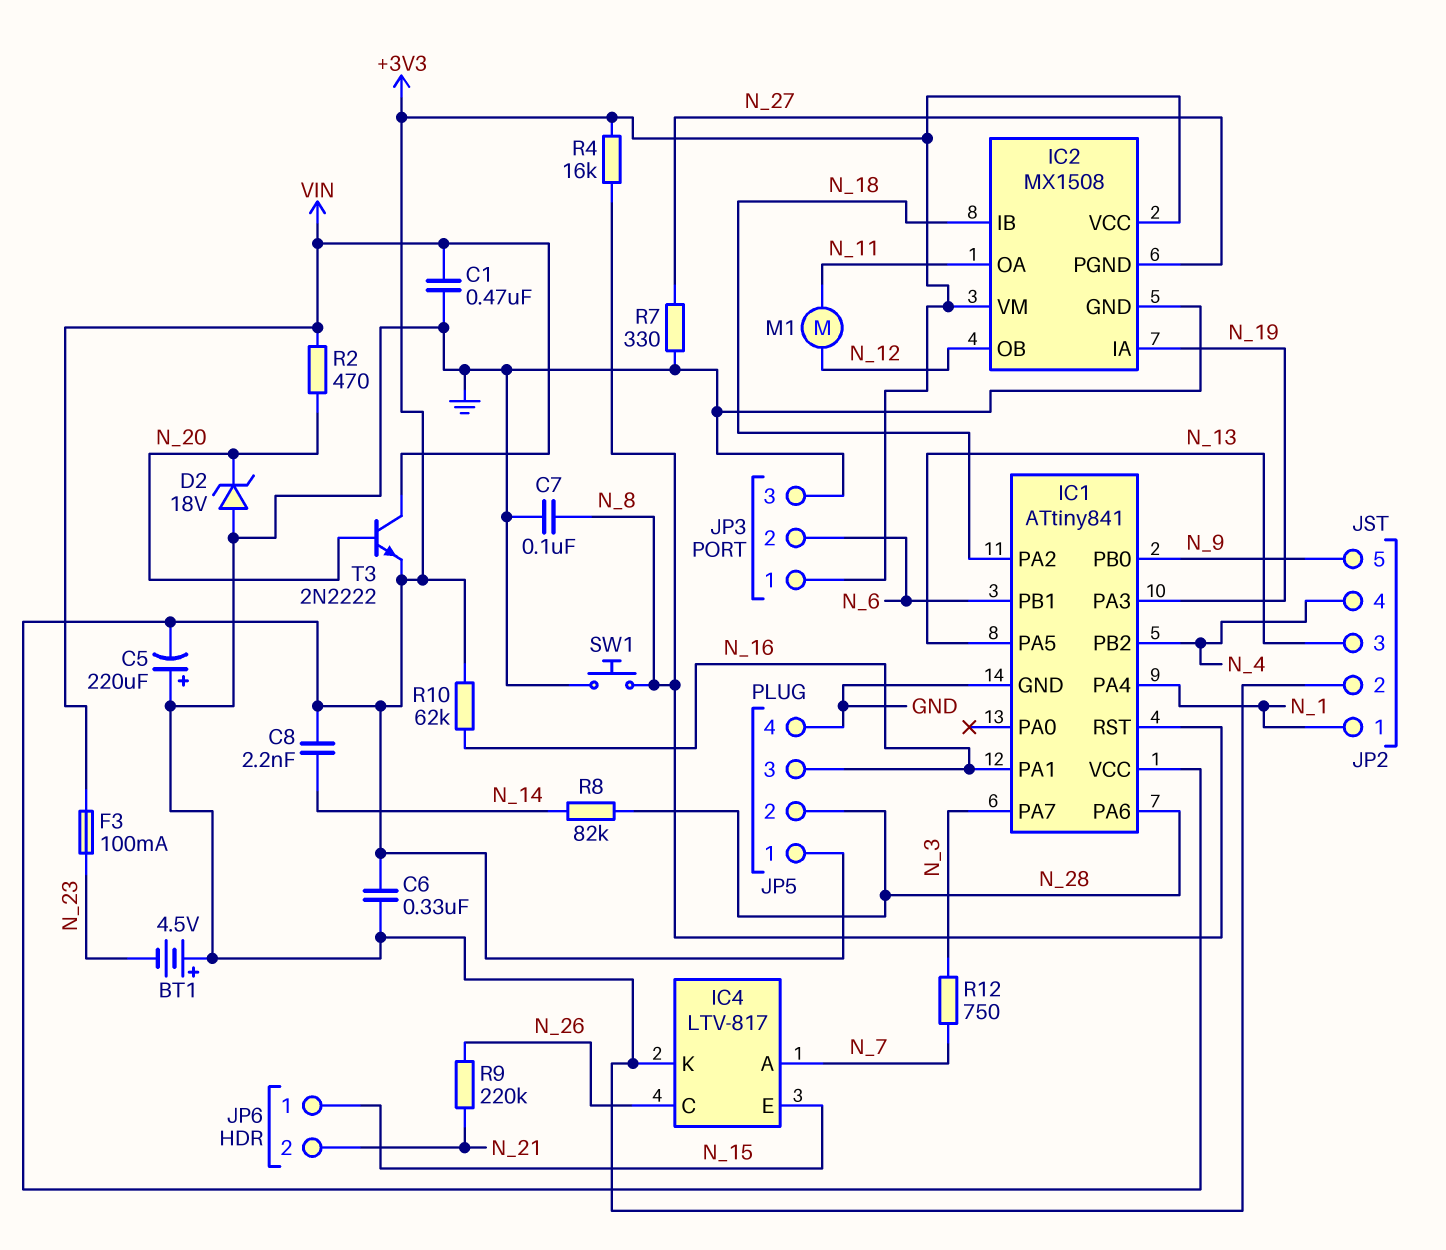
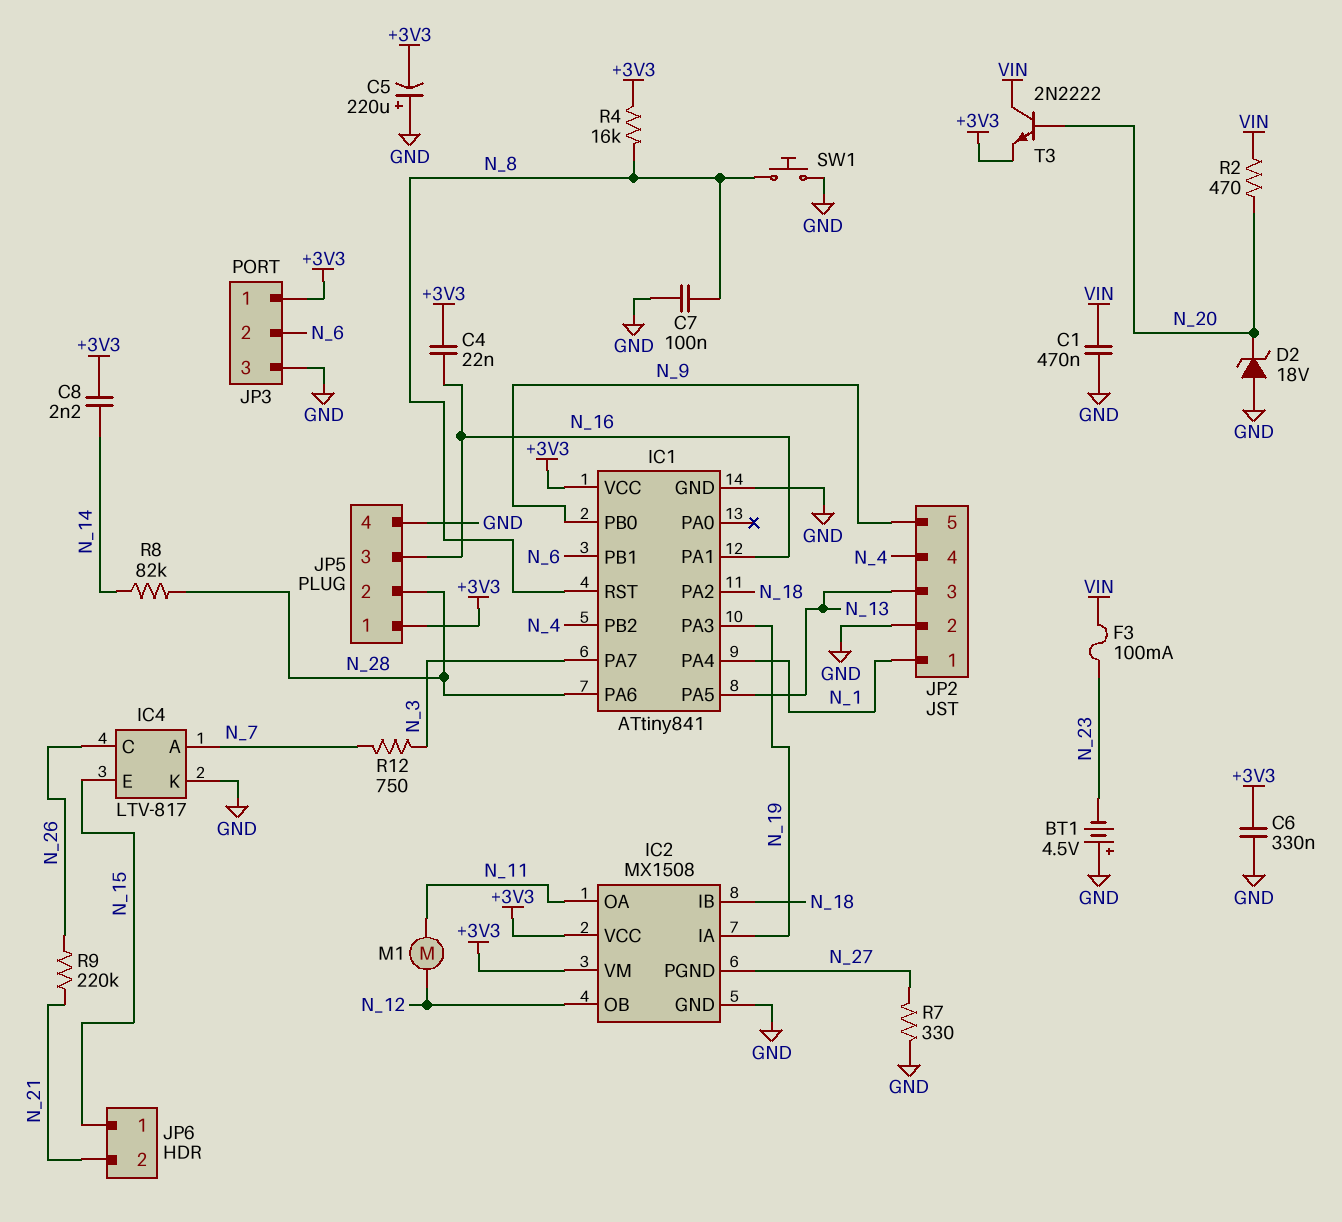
C4: none -> 22nF (+3V3, N_16)
R10: 62k (+3V3, N_16) -> none

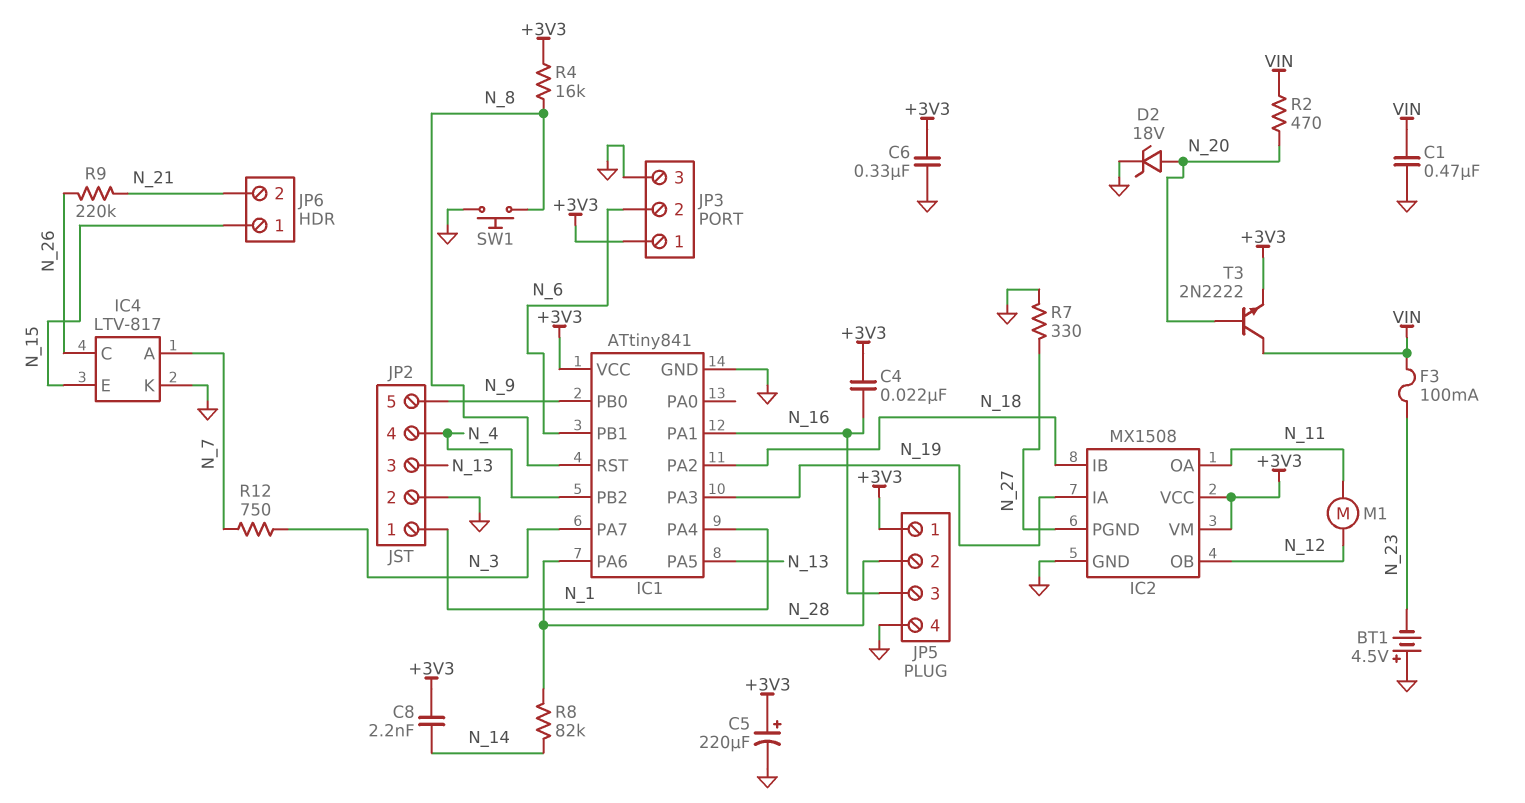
C5: 220uF (plus GND, minus +3V3) -> 220uF (plus +3V3, minus GND)
C7: 100nF (GND, N_8) -> none
D2: zener 18V (A GND, K N_20) -> zener 18V (A N_20, K GND)

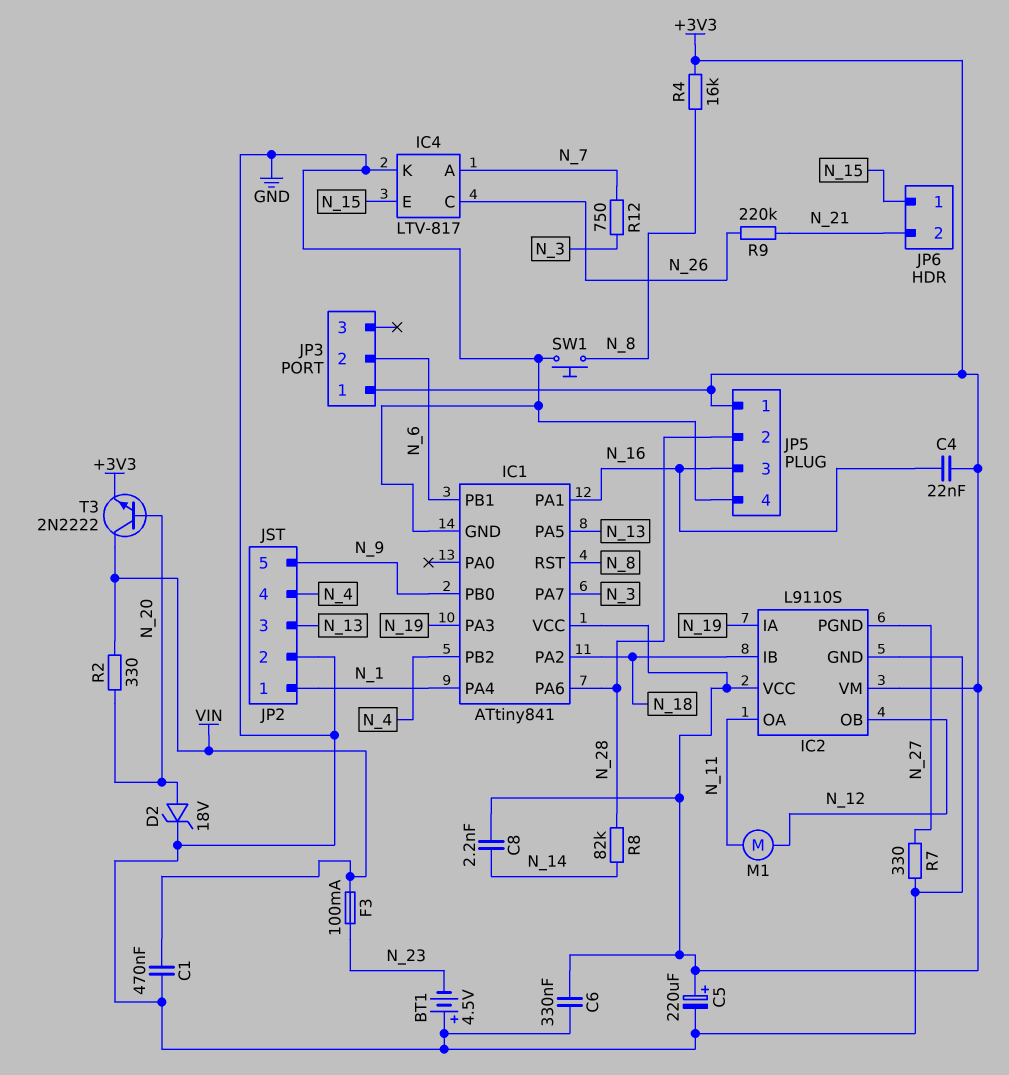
IC2: MX1508 -> L9110S
JP3 pin 3: GND -> none
R2: 470 (N_20, VIN) -> 330 (N_20, VIN)

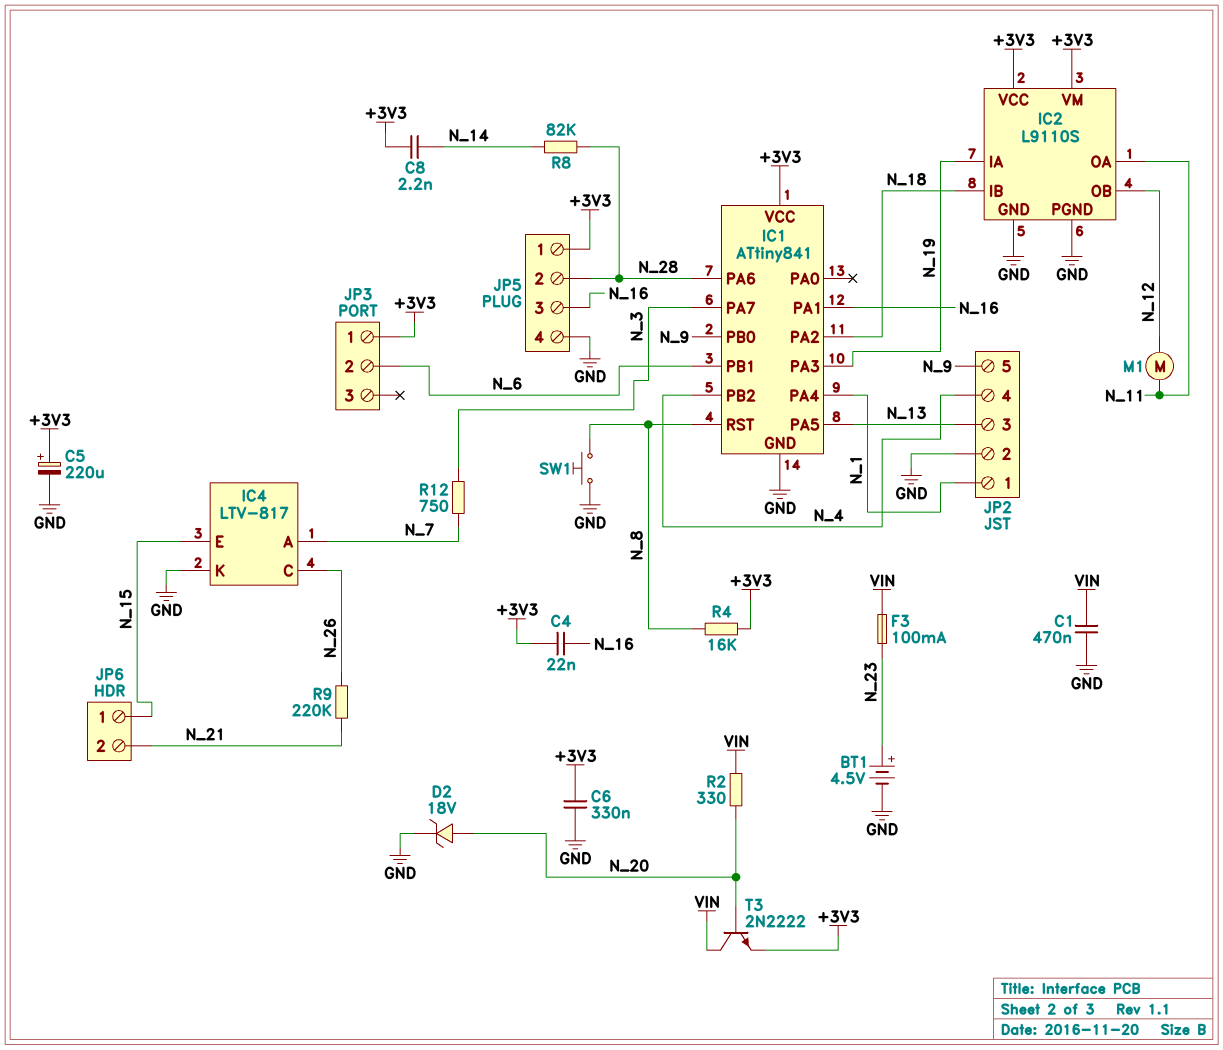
BT1: 4.5V (plus GND, minus N_23) -> 4.5V (plus N_23, minus GND)
IC2 pin PGND: N_27 -> GND
R7: 330 (GND, N_27) -> none

